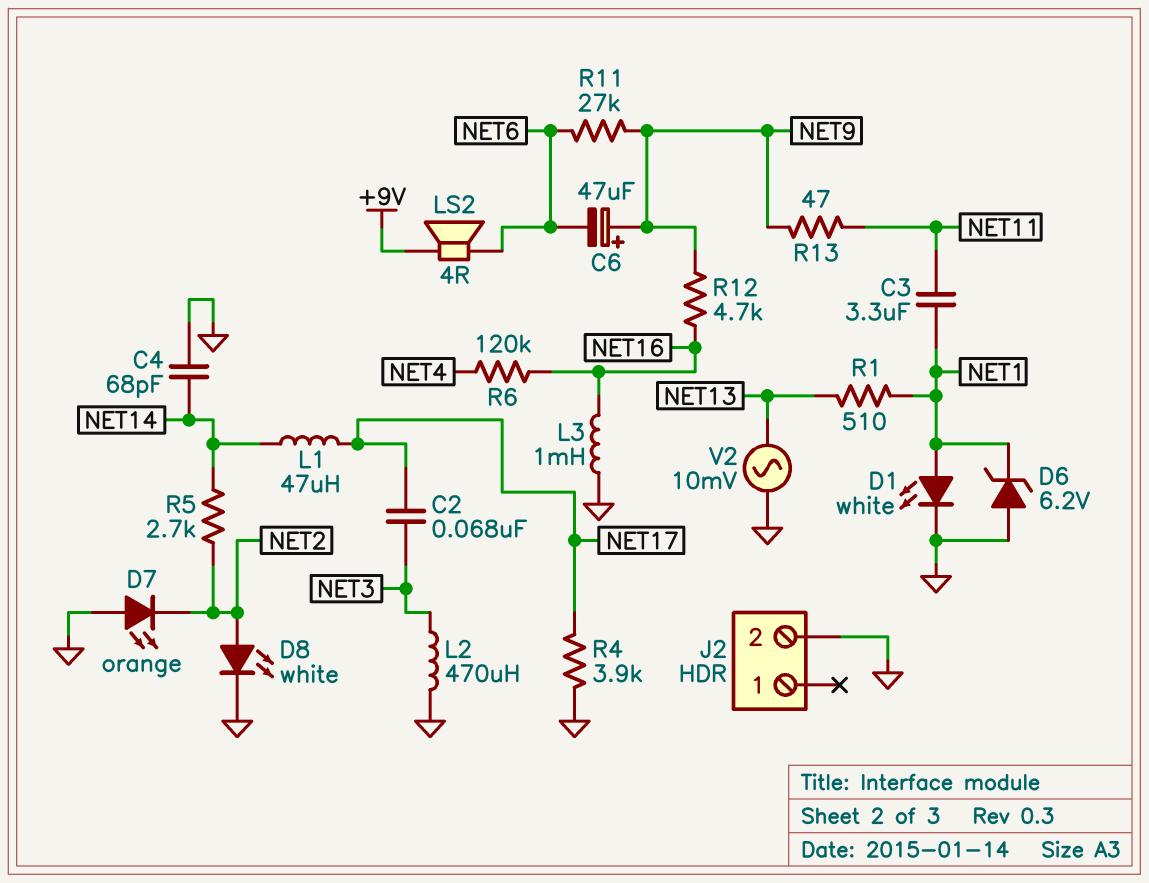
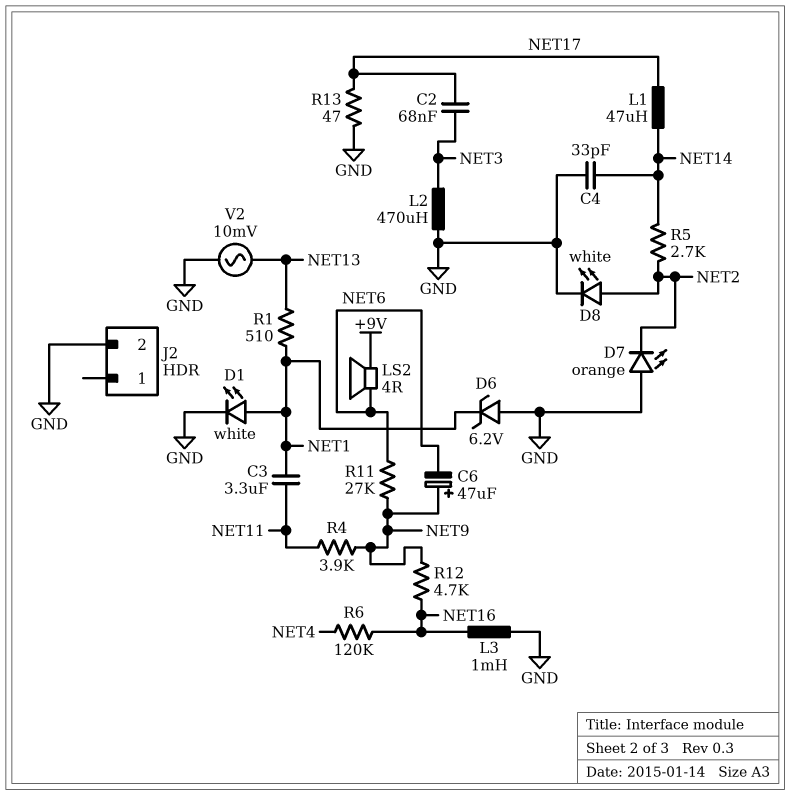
C4: 68pF (GND, NET14) -> 33pF (GND, NET14)
R4: 3.9k (GND, NET17) -> 3.9k (NET9, NET11)
R13: 47 (NET9, NET11) -> 47 (GND, NET17)

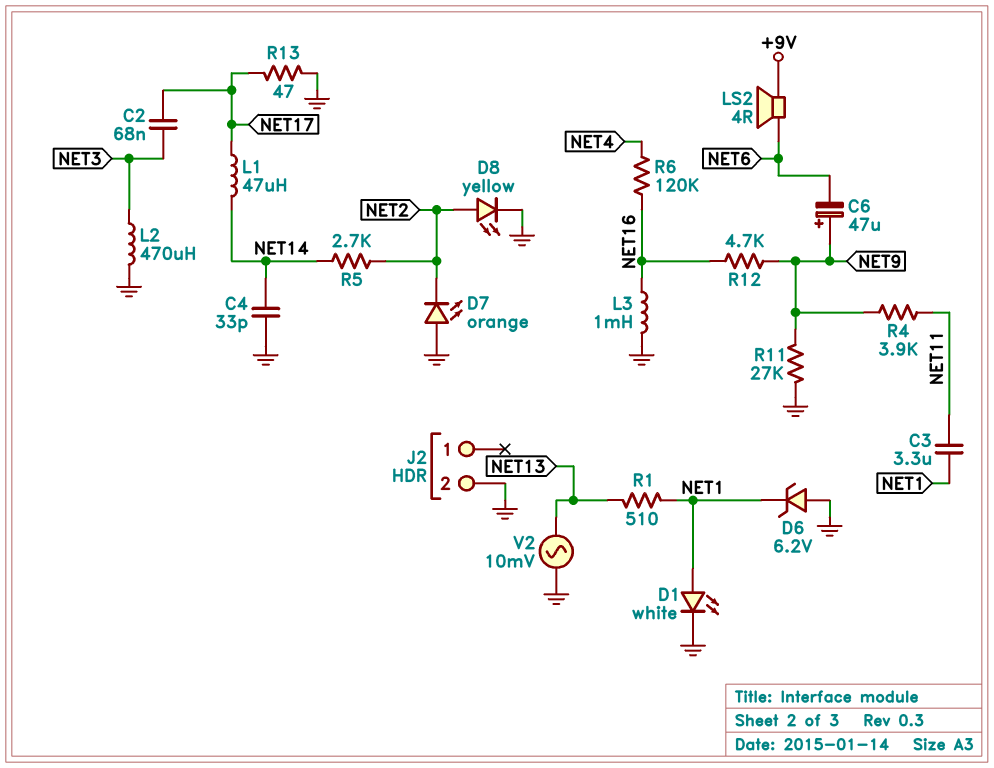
D8: LED white (A NET2, K GND) -> LED yellow (A NET2, K GND)
R11: 27k (NET6, NET9) -> 27k (GND, NET9)

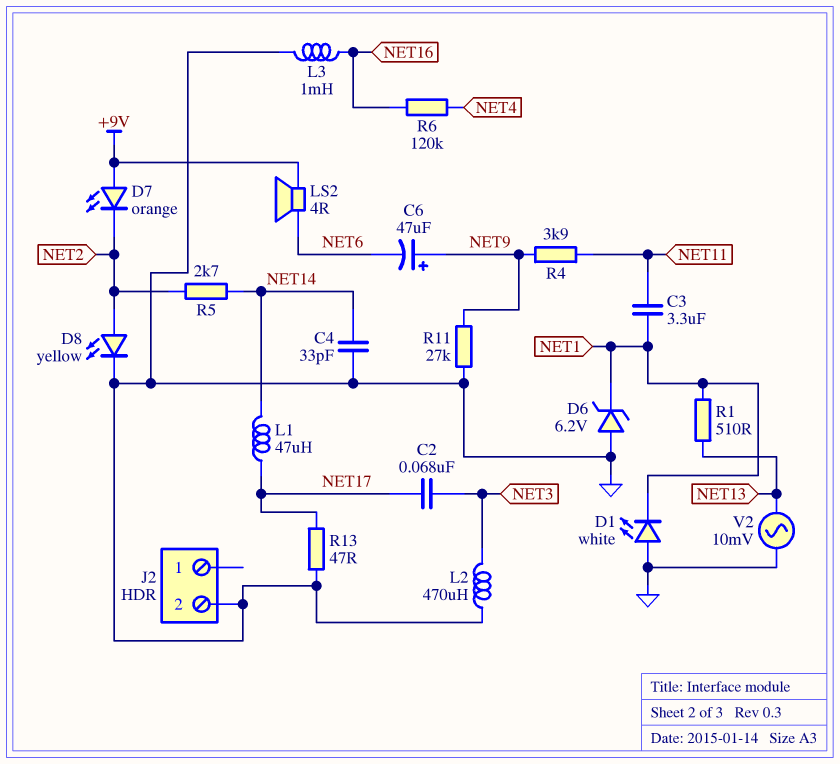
D1: LED white (A NET1, K GND) -> LED white (A GND, K NET1)
D7: LED orange (A GND, K NET2) -> LED orange (A +9V, K NET2)
R12: 4.7k (NET9, NET16) -> none

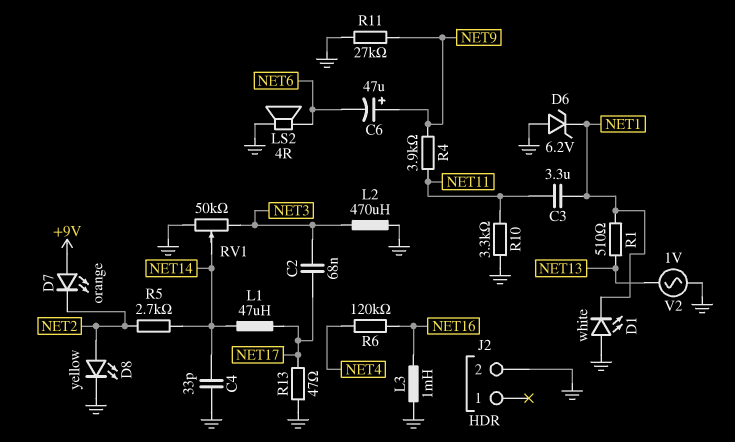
LS2: speaker 4R (+9V, NET6) -> speaker 4R (GND, NET6)
R10: none -> 3.3k (GND, NET11)
RV1: none -> 50k (GND, NET3, wiper NET14)
V2: AC 10mV (GND, NET13) -> AC 1V (GND, NET13)

